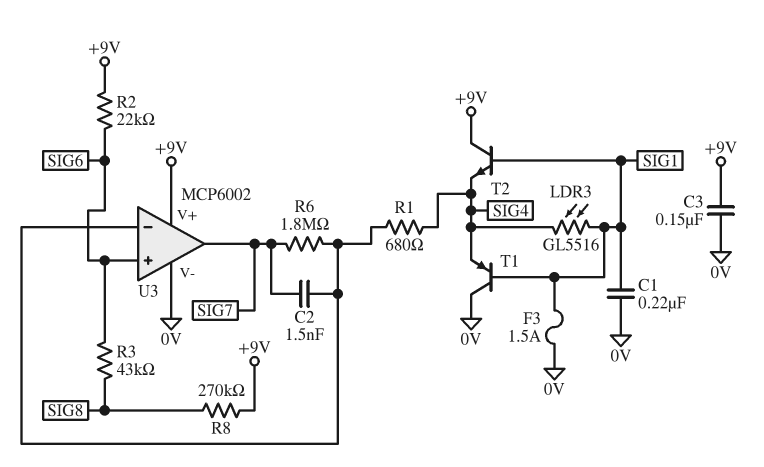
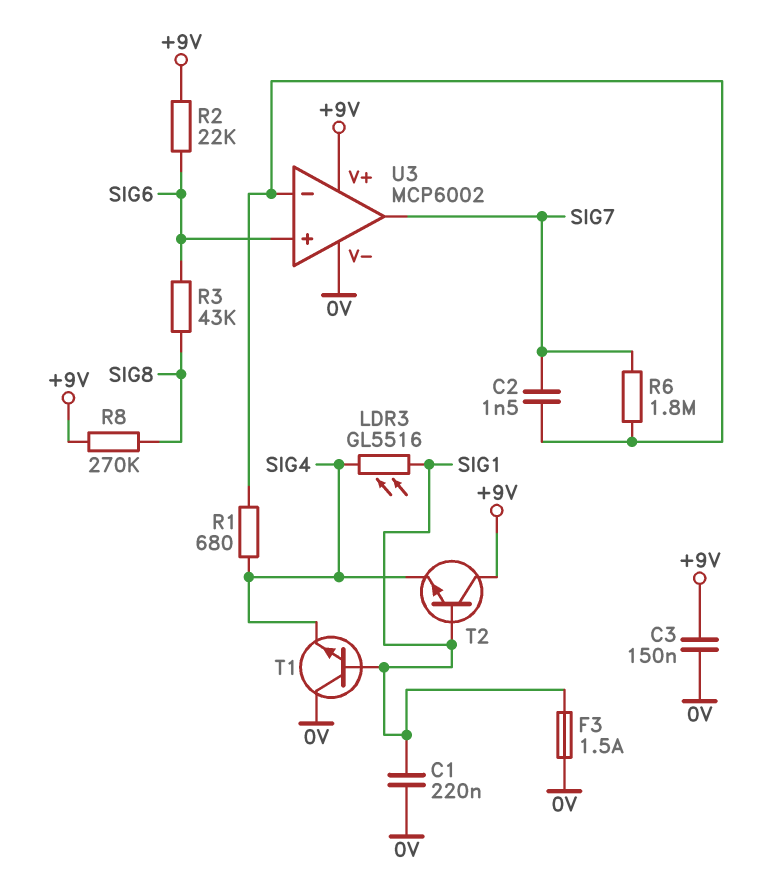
T1: PNP (B SIG1, C 0V, E SIG4) -> NPN (B SIG1, C 0V, E SIG4)

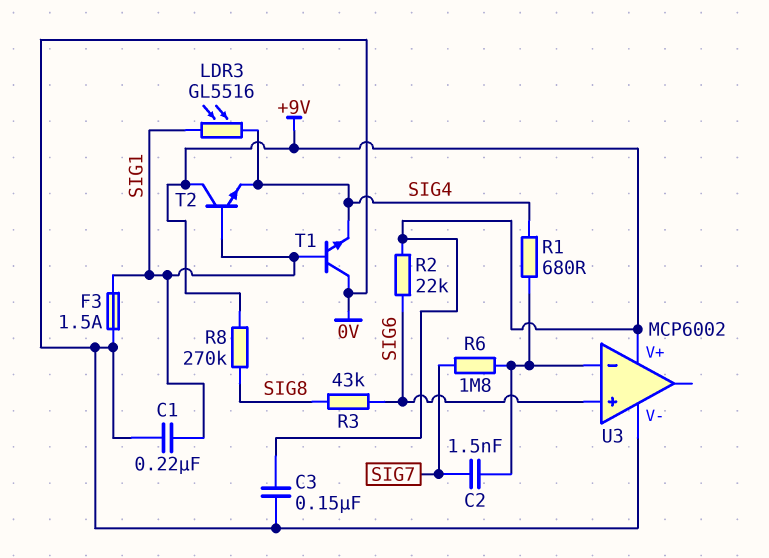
U3 pin out: SIG7 -> none

